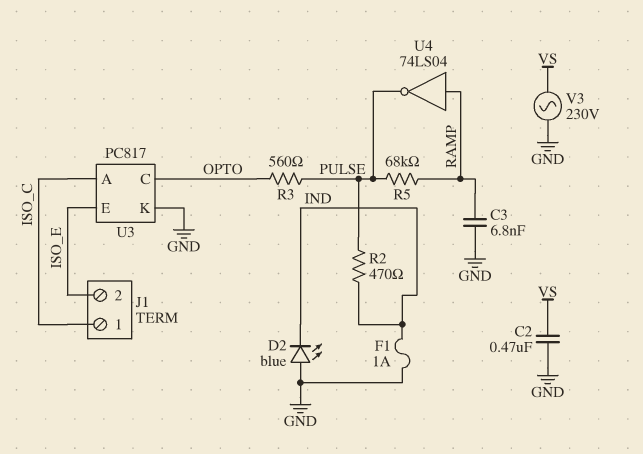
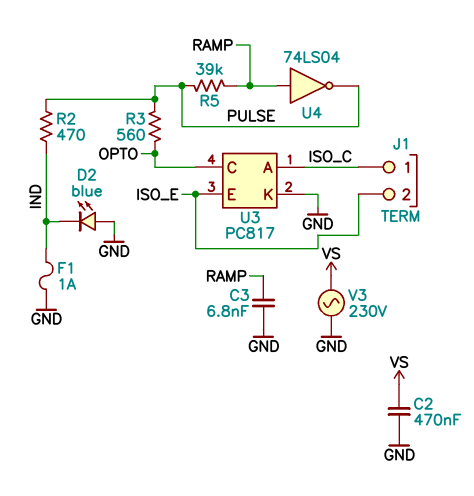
R5: 68k (PULSE, RAMP) -> 39k (PULSE, RAMP)

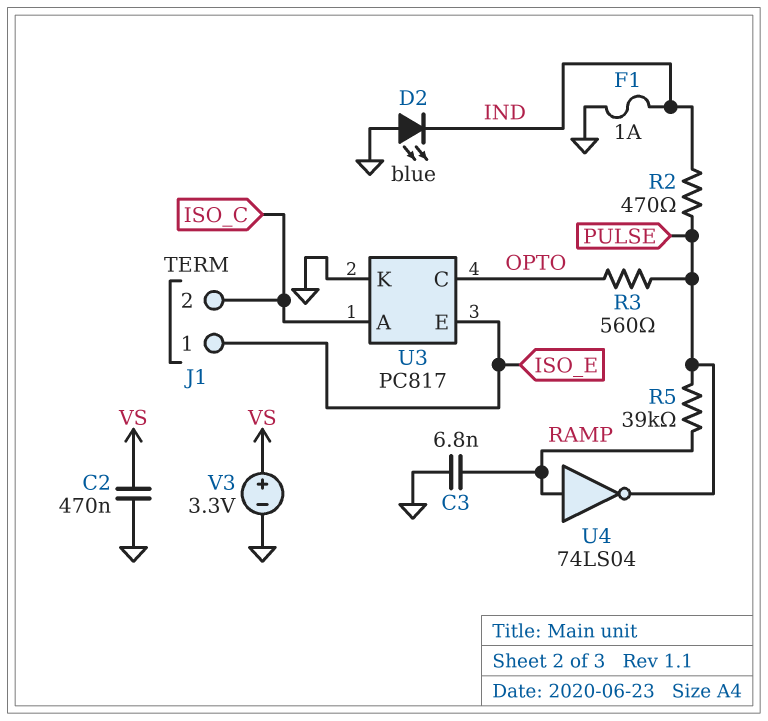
J1 pin 1: ISO_C -> ISO_E
J1 pin 2: ISO_E -> ISO_C
V3: AC 230V (GND, VS) -> 3.3V (plus VS, minus GND)

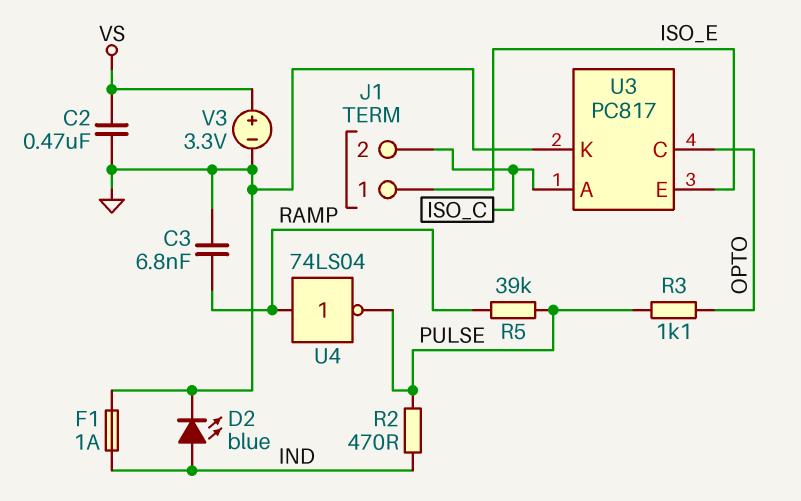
D2: LED blue (A GND, K IND) -> LED blue (A IND, K GND)
R3: 560 (OPTO, PULSE) -> 1.1k (OPTO, PULSE)

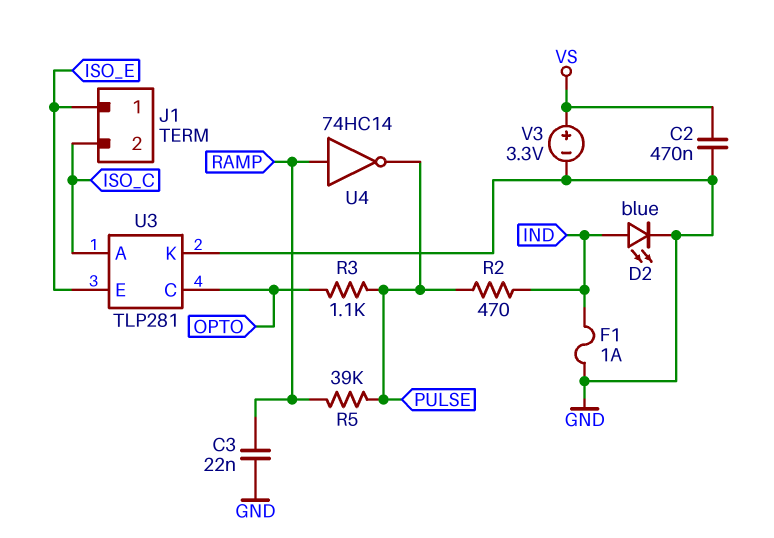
C3: 6.8nF (GND, RAMP) -> 22nF (GND, RAMP)
U3: PC817 -> TLP281
U4: NOT 74LS04 (in RAMP, out PULSE) -> NOT 74HC14 (in RAMP, out PULSE)

